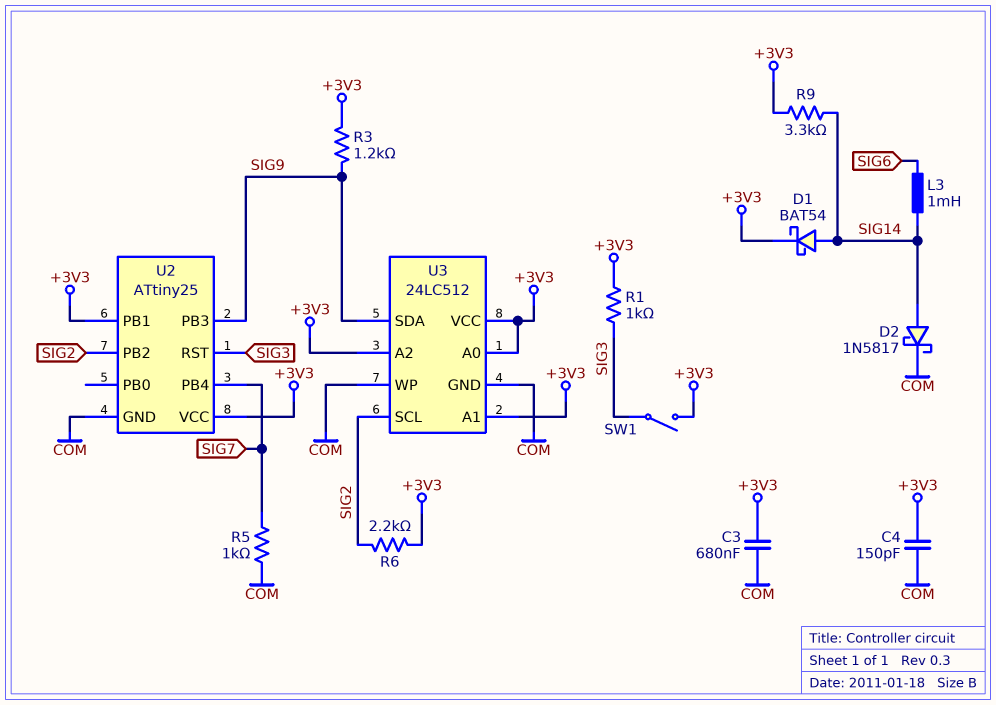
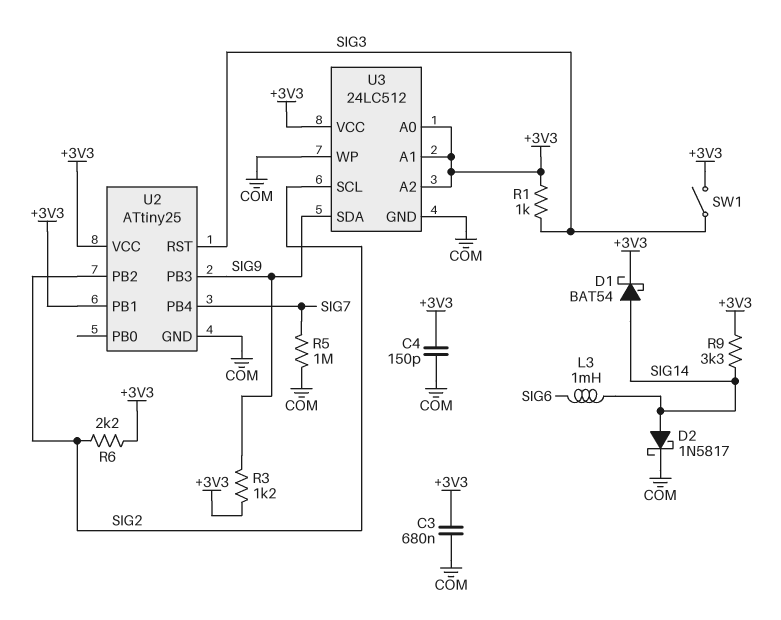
R5: 1k (COM, SIG7) -> 1M (COM, SIG7)

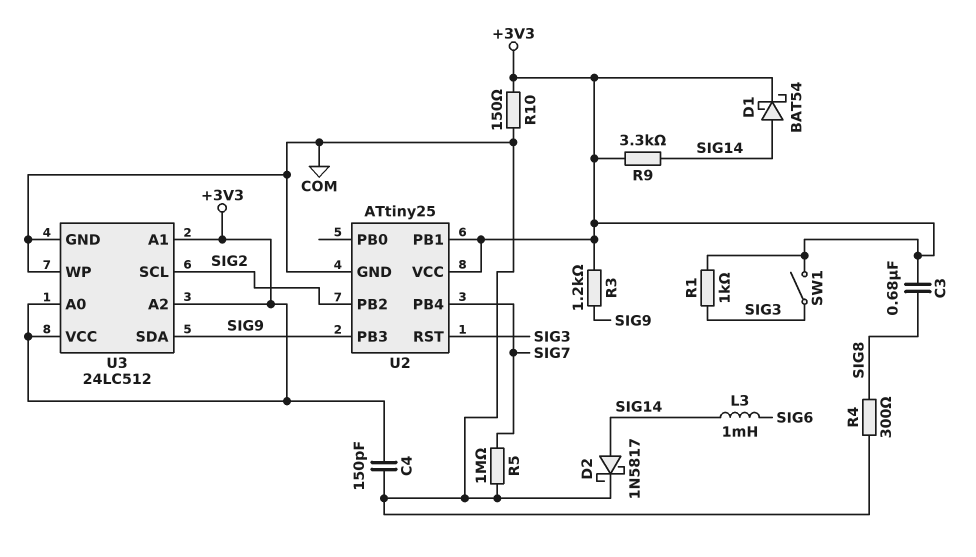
C3: 680nF (+3V3, COM) -> 680nF (+3V3, SIG8)
R4: none -> 300 (COM, SIG8)
R6: 2.2k (+3V3, SIG2) -> none
R10: none -> 150 (+3V3, COM)

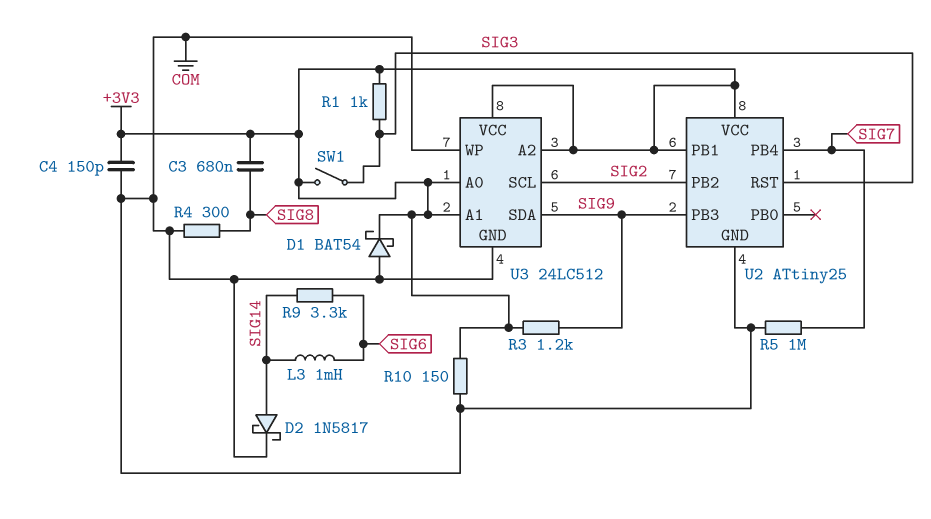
D1: schottky BAT54 (A SIG14, K +3V3) -> schottky BAT54 (A COM, K +3V3)
R9: 3.3k (+3V3, SIG14) -> 3.3k (SIG6, SIG14)

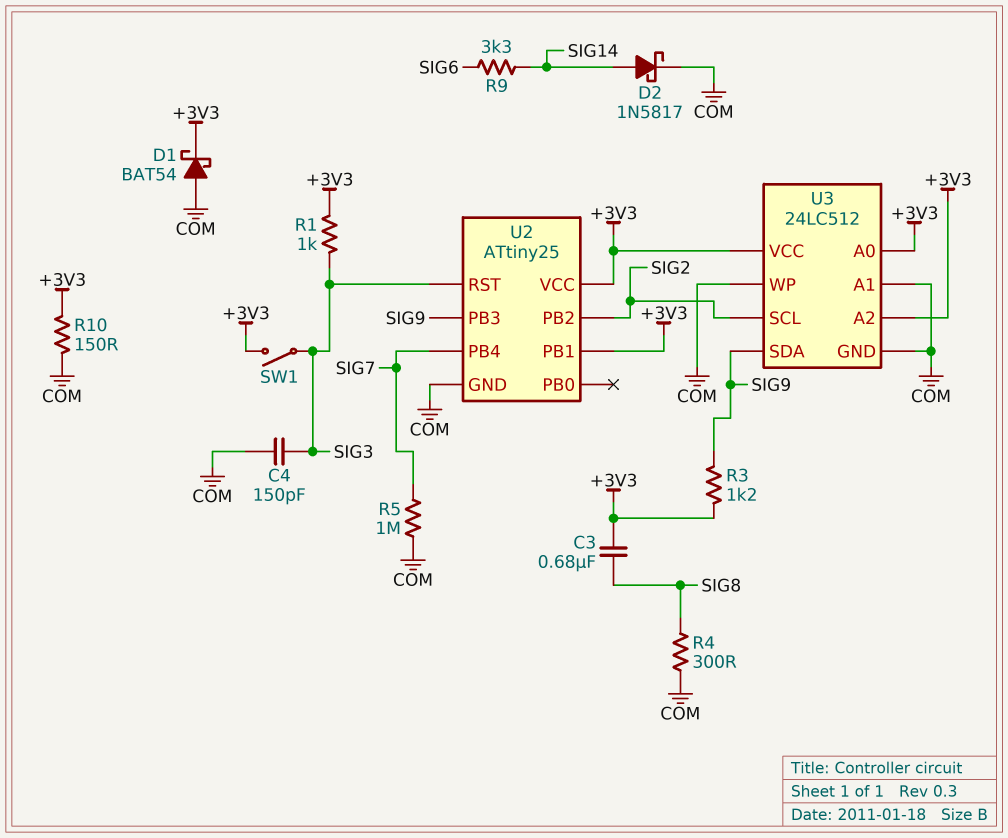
C4: 150pF (+3V3, COM) -> 150pF (COM, SIG3)
L3: 1mH (SIG6, SIG14) -> none
U3 pin A1: +3V3 -> COM

